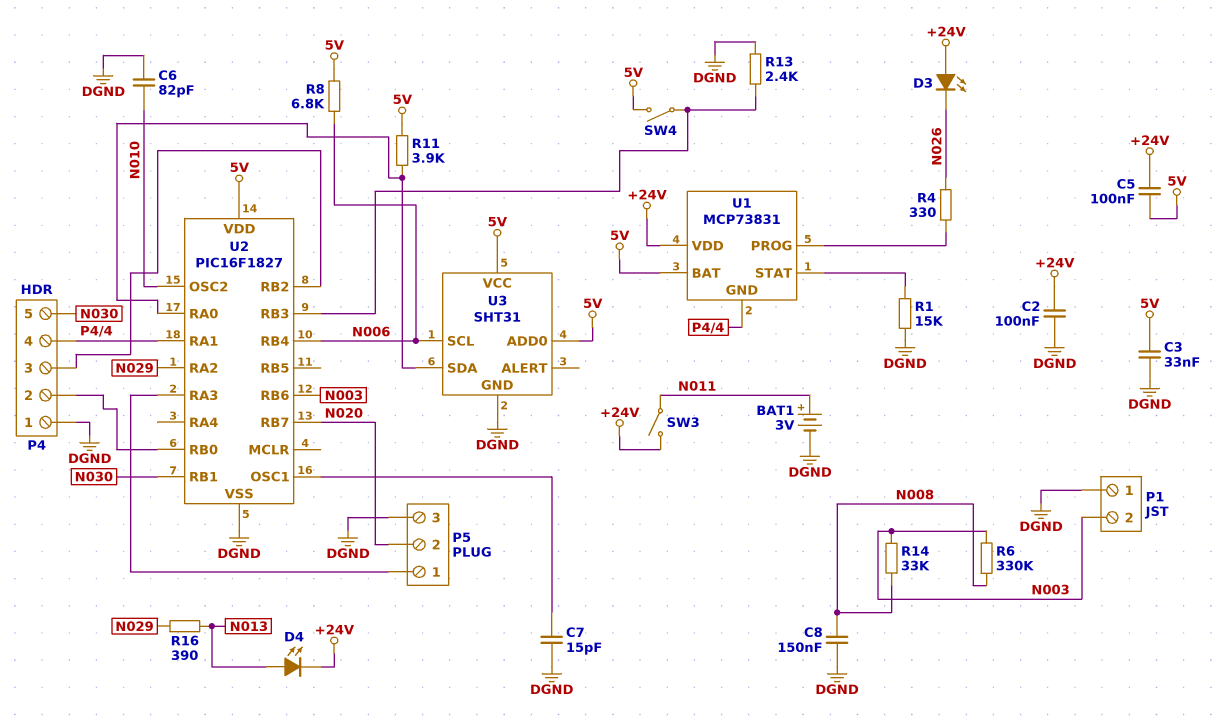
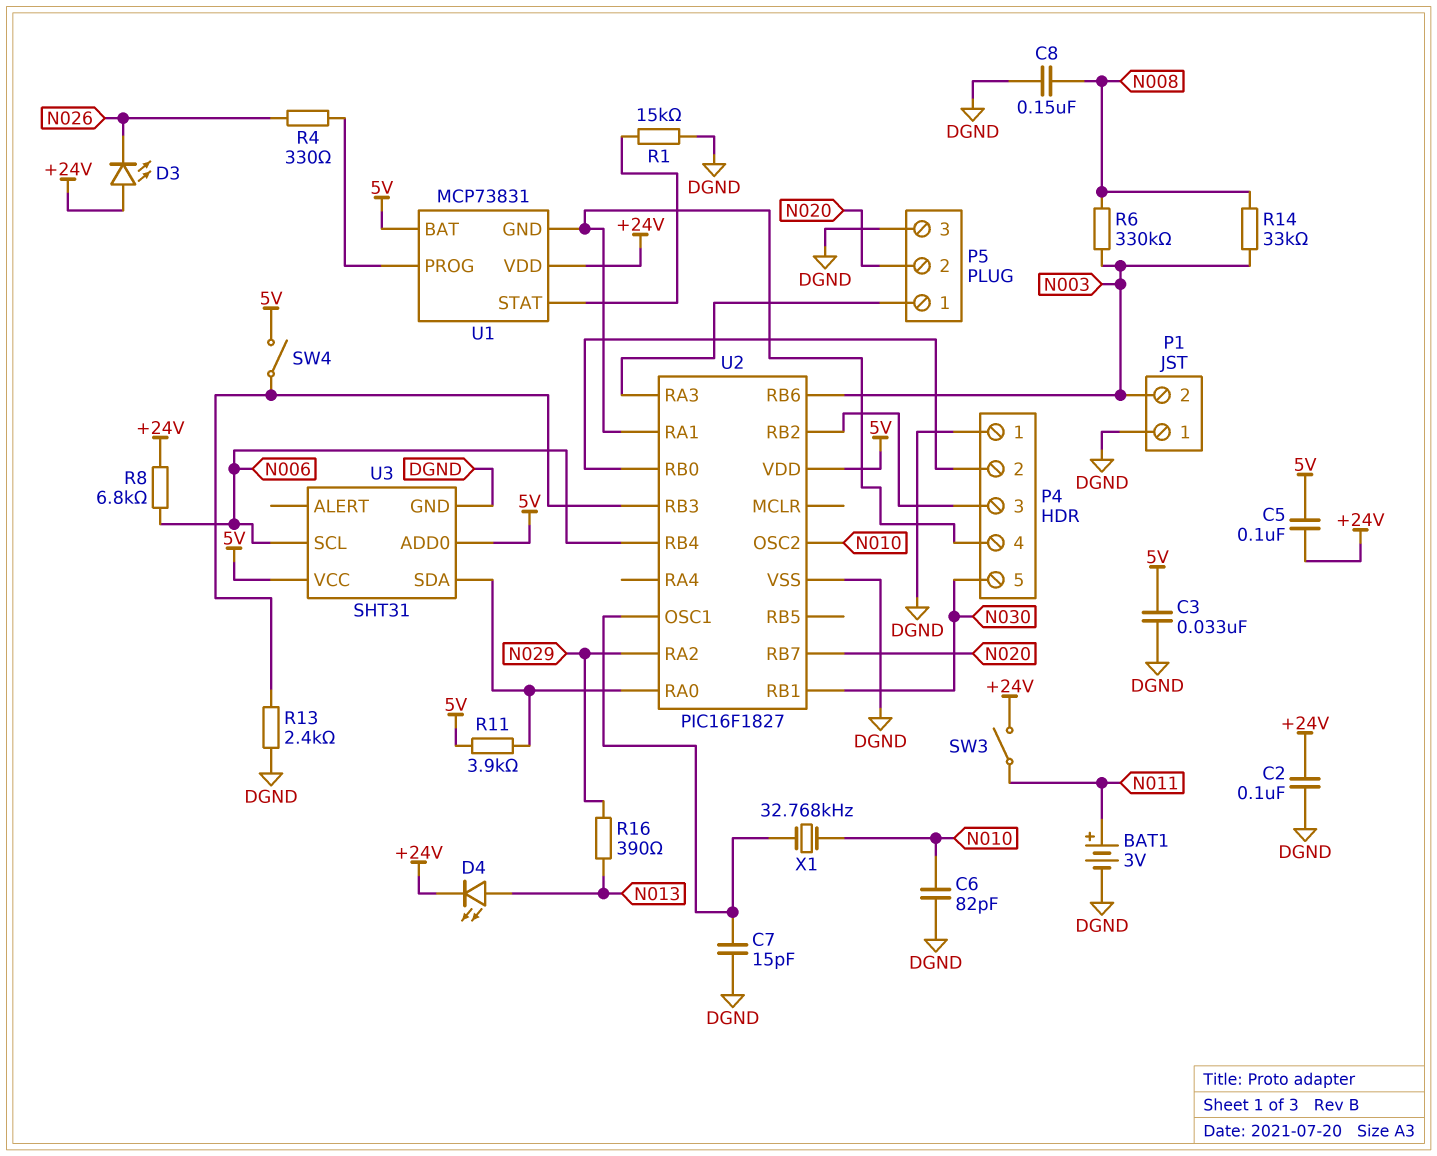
R8: 6.8k (5V, N006) -> 6.8k (+24V, N006)
X1: none -> 32.768kHz (N010, U2/OSC1)

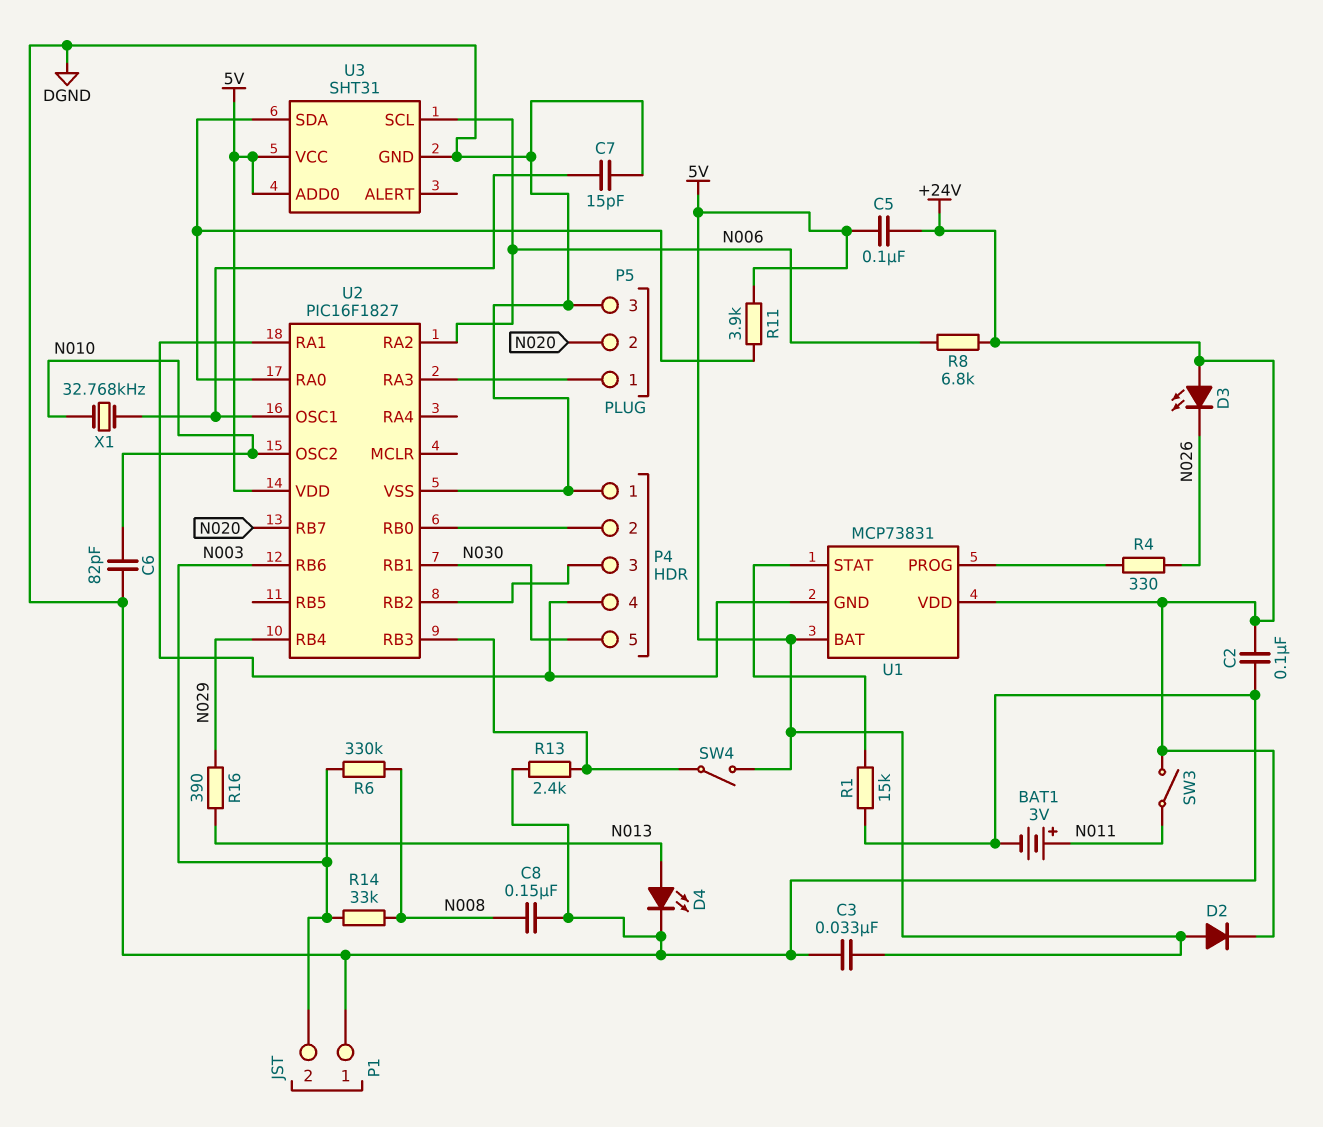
D2: none -> diode (A 5V, K +24V)
D4: LED (A N013, K +24V) -> LED (A N013, K DGND)
U2 pin RA2: N029 -> N006
U2 pin RB4: N006 -> N029

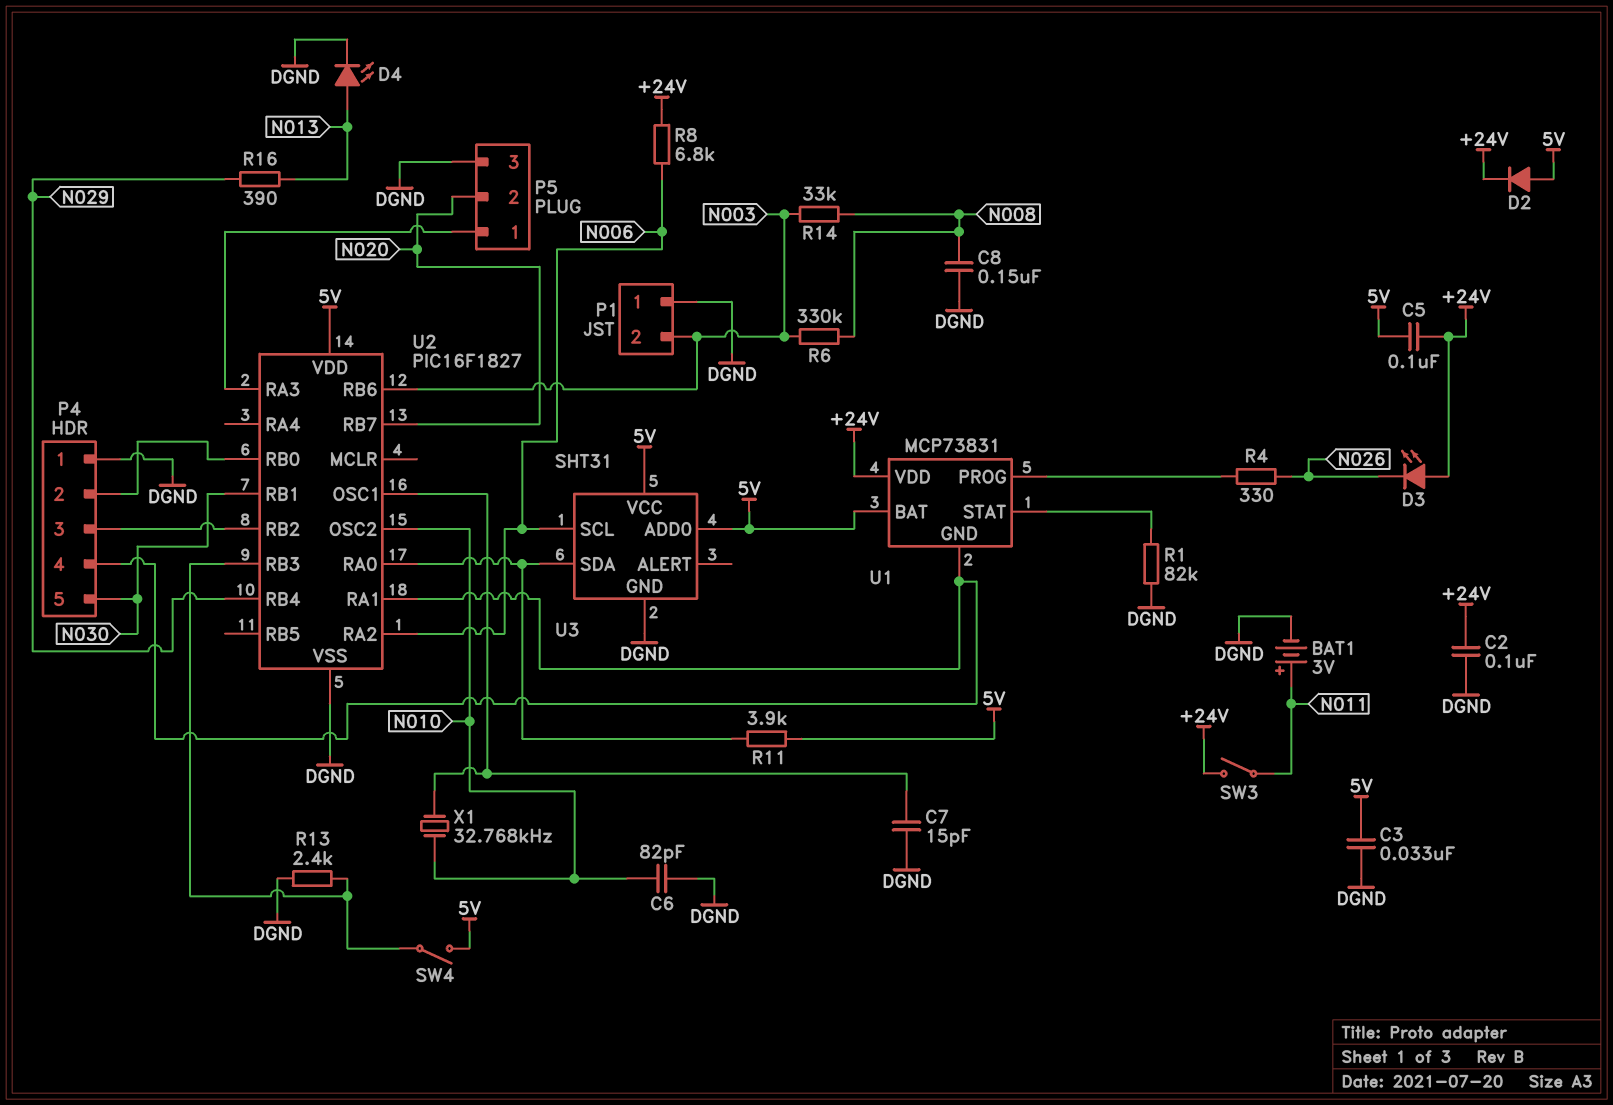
R1: 15k (DGND, U1/STAT) -> 82k (DGND, U1/STAT)

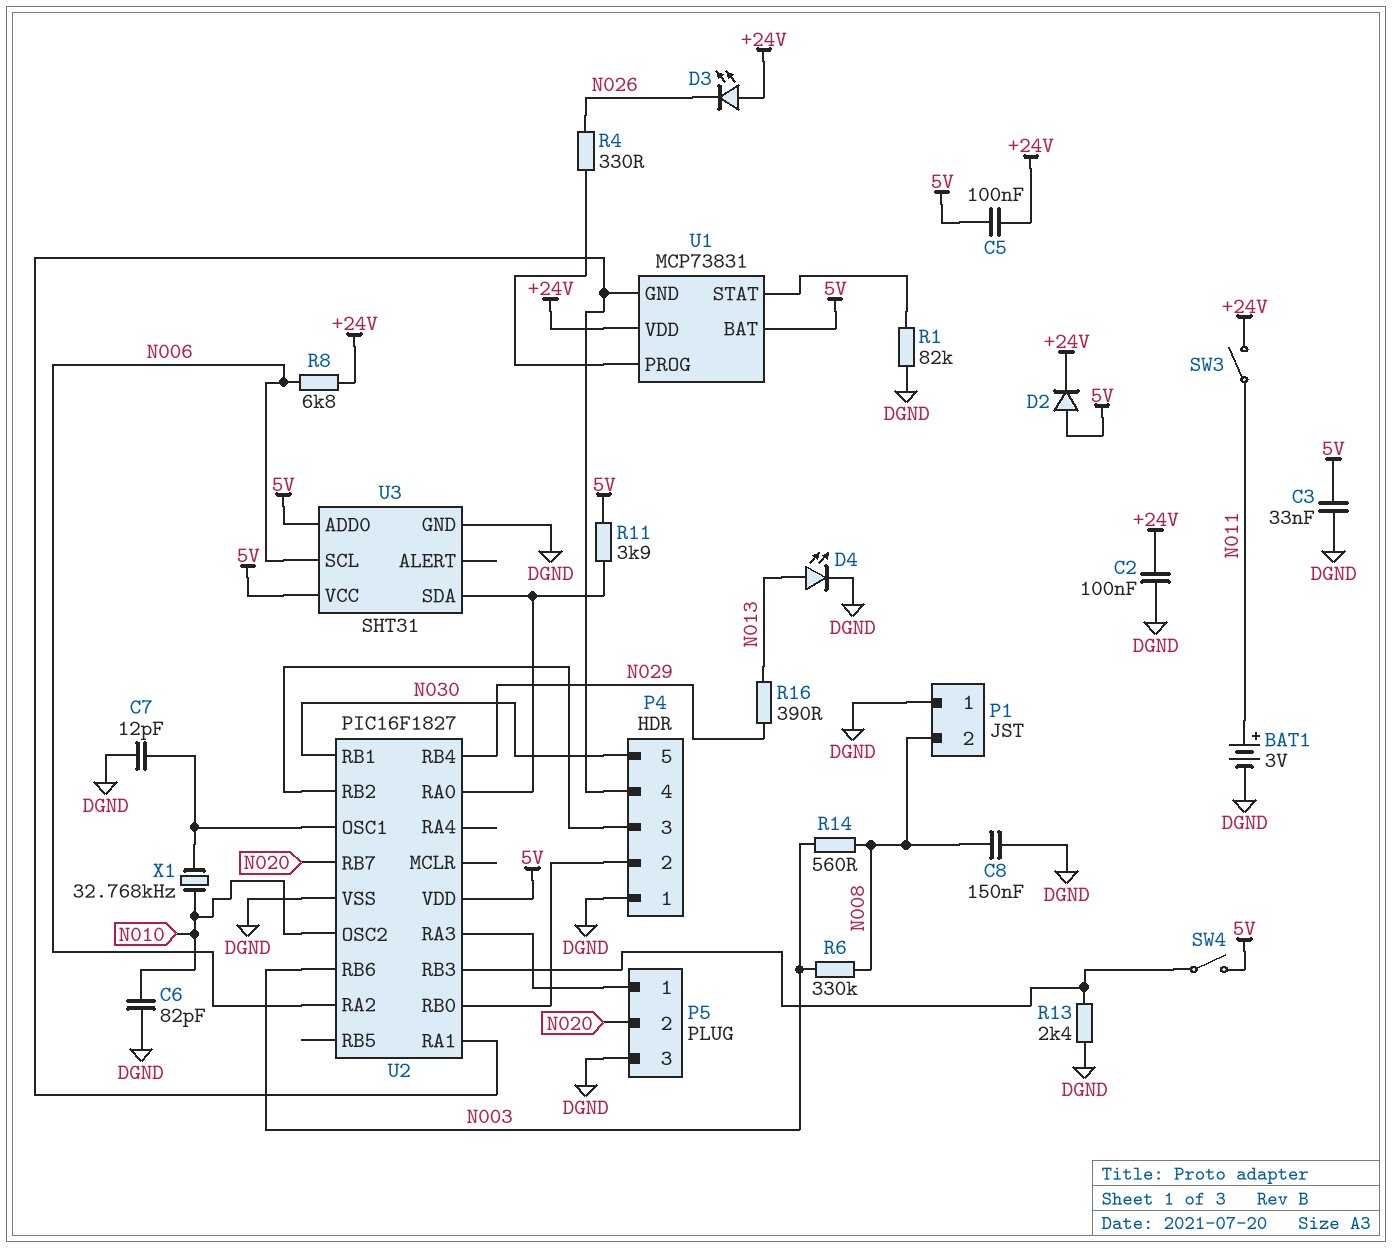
C7: 15pF (DGND, U2/OSC1) -> 12pF (DGND, U2/OSC1)
P1 pin 2: N003 -> N008
R14: 33k (N003, N008) -> 560 (N003, N008)

